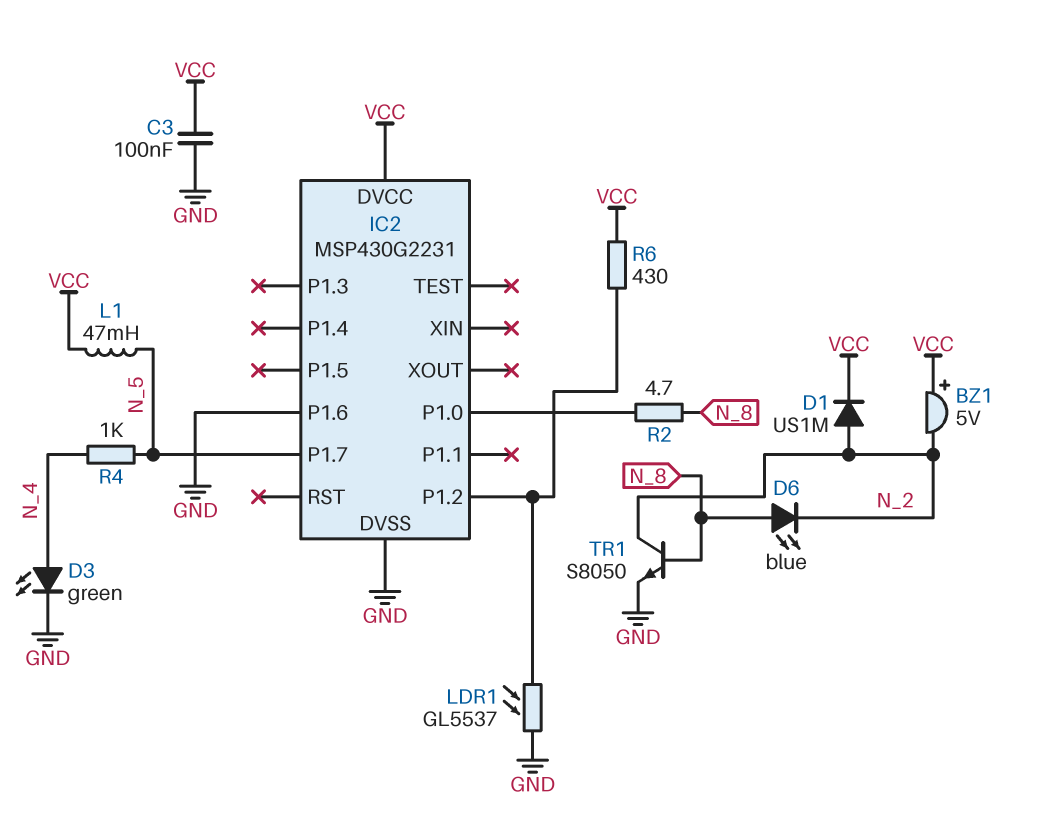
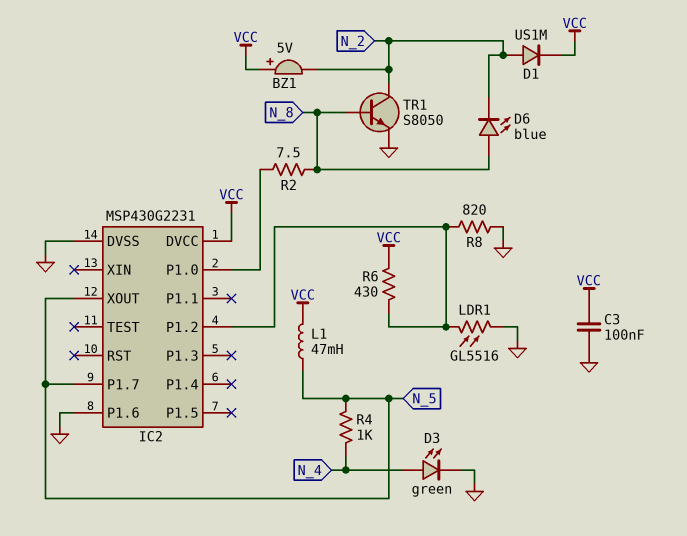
IC2 pin XOUT: none -> N_5
LDR1: GL5537 (GND, IC2/P1.2) -> GL5516 (GND, IC2/P1.2)
R2: 4.7 (IC2/P1.0, N_8) -> 7.5 (IC2/P1.0, N_8)
R8: none -> 820 (GND, IC2/P1.2)

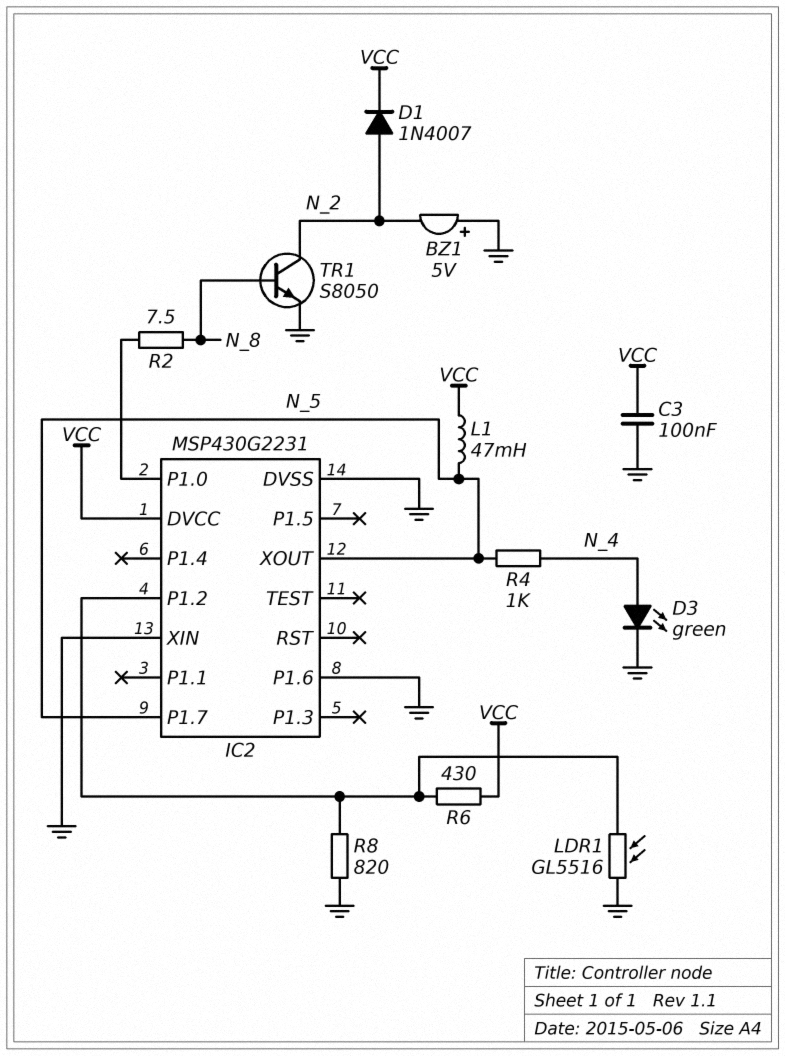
BZ1: buzzer 5V (plus VCC, minus N_2) -> buzzer 5V (plus GND, minus N_2)
D1: diode US1M (A N_2, K VCC) -> diode 1N4007 (A N_2, K VCC)
D6: LED blue (A N_8, K N_2) -> none
IC2 pin XIN: none -> GND

